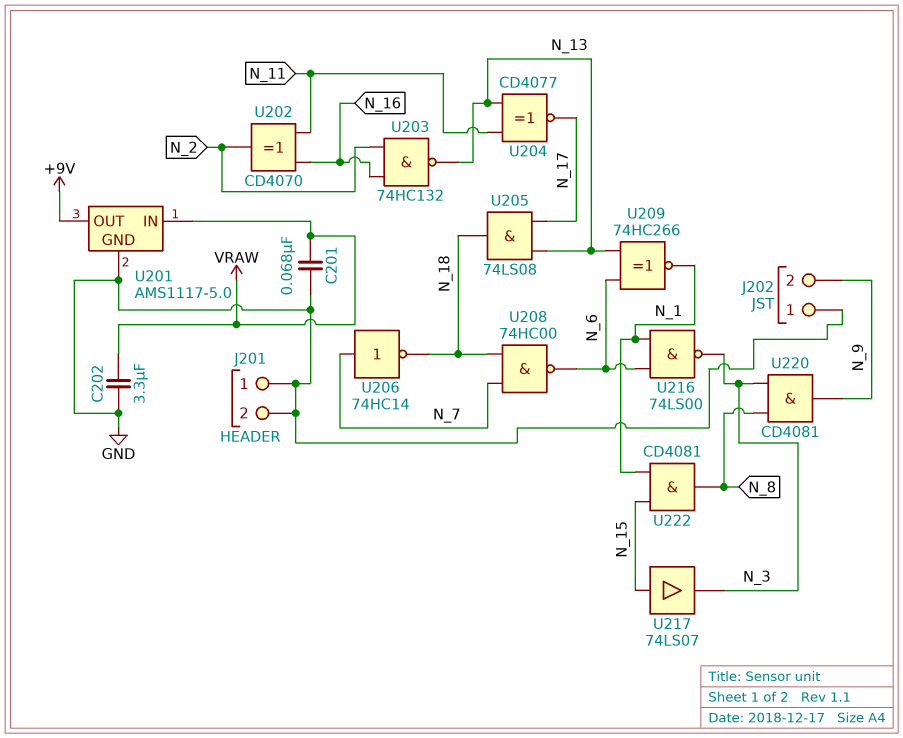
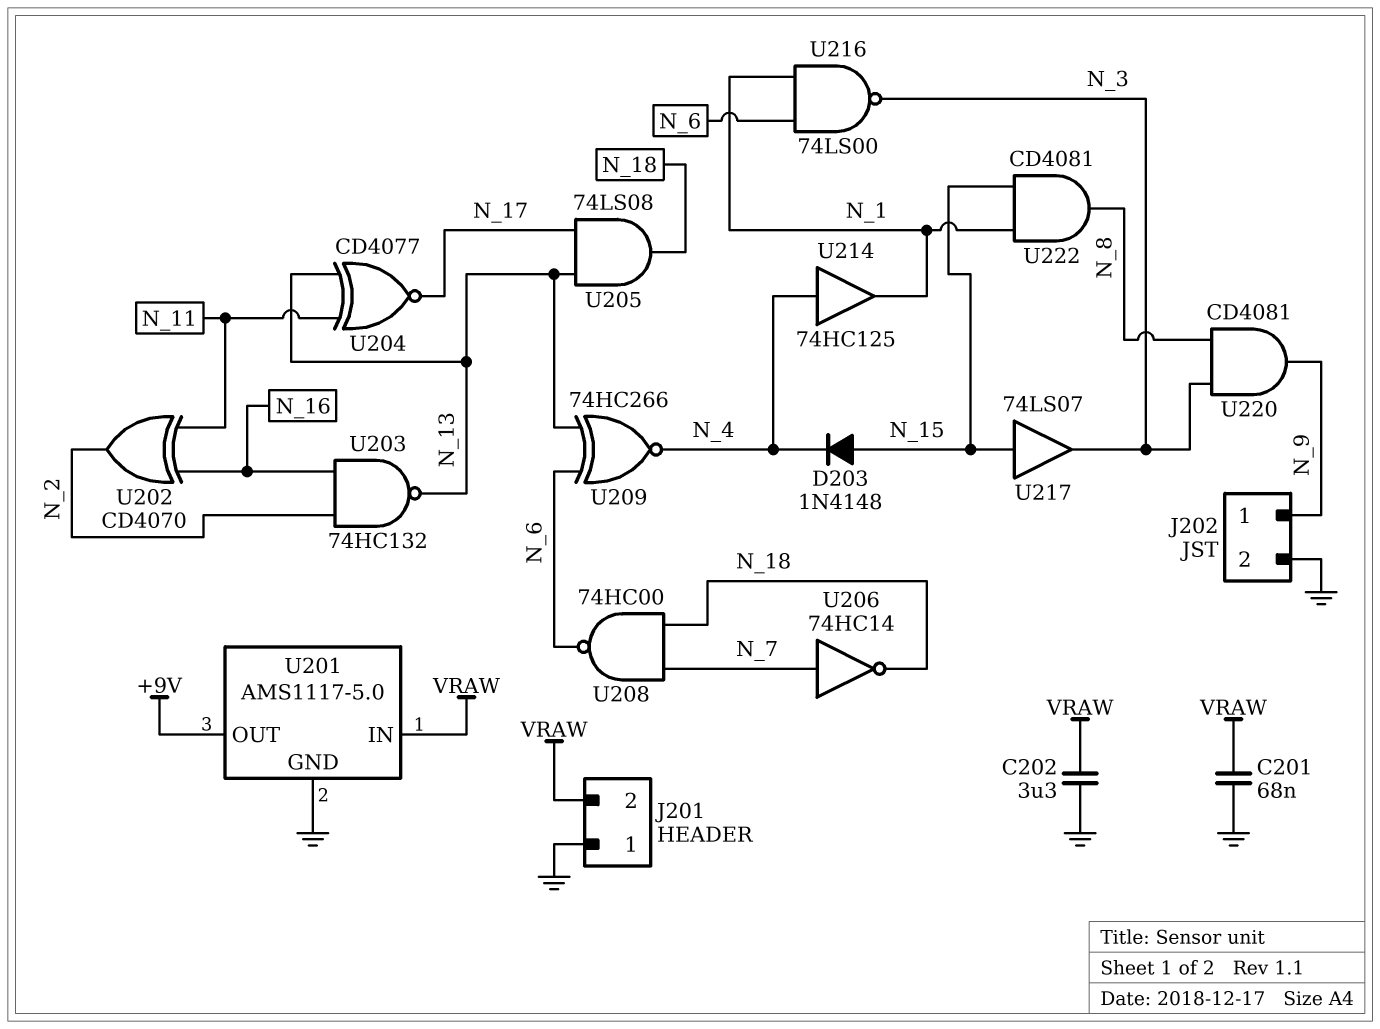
D203: none -> diode 1N4148 (A N_15, K N_4)
J201 pin 2: GND -> VRAW
J202 pin 1: GND -> N_9
J202 pin 2: N_9 -> GND
U209: XNOR 74HC266 (in N_6, in N_13, out N_1) -> XNOR 74HC266 (in N_6, in N_13, out N_4)
U214: none -> buffer 74HC125 (in N_4, out N_1)

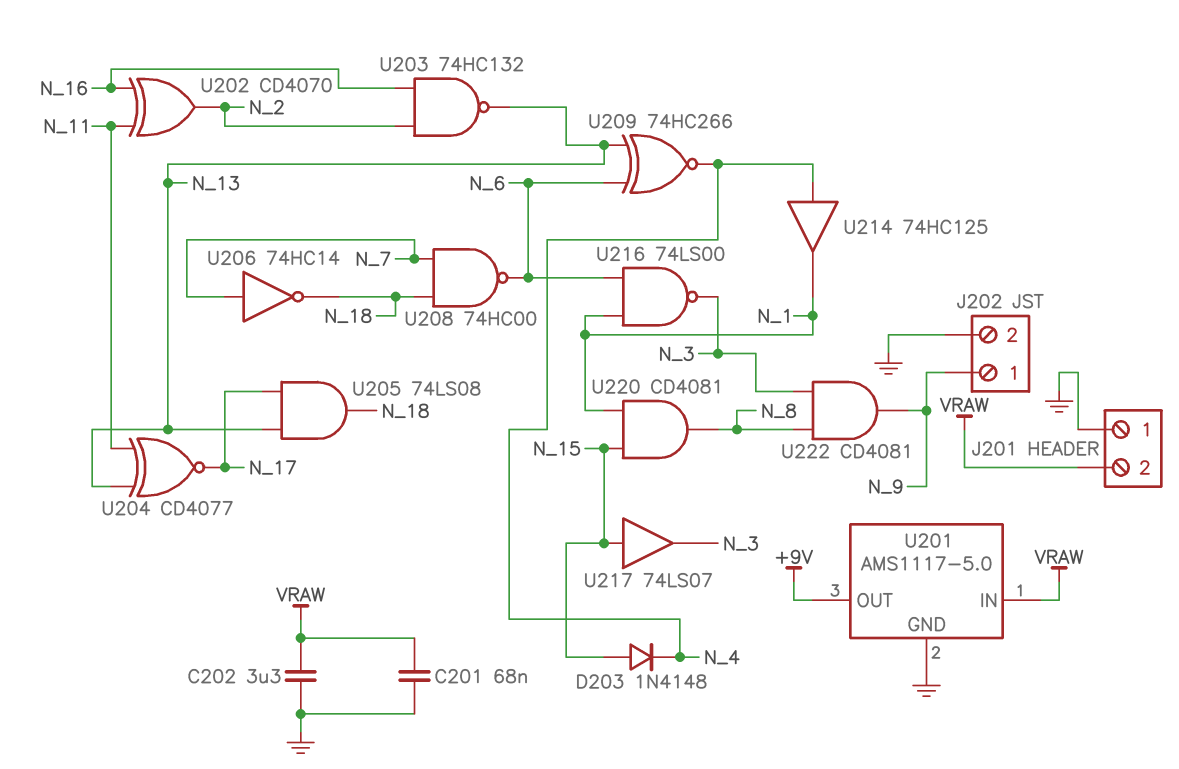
U220: AND CD4081 (in N_3, in N_8, out N_9) -> AND CD4081 (in N_1, in N_15, out N_8)
U222: AND CD4081 (in N_1, in N_15, out N_8) -> AND CD4081 (in N_3, in N_8, out N_9)

